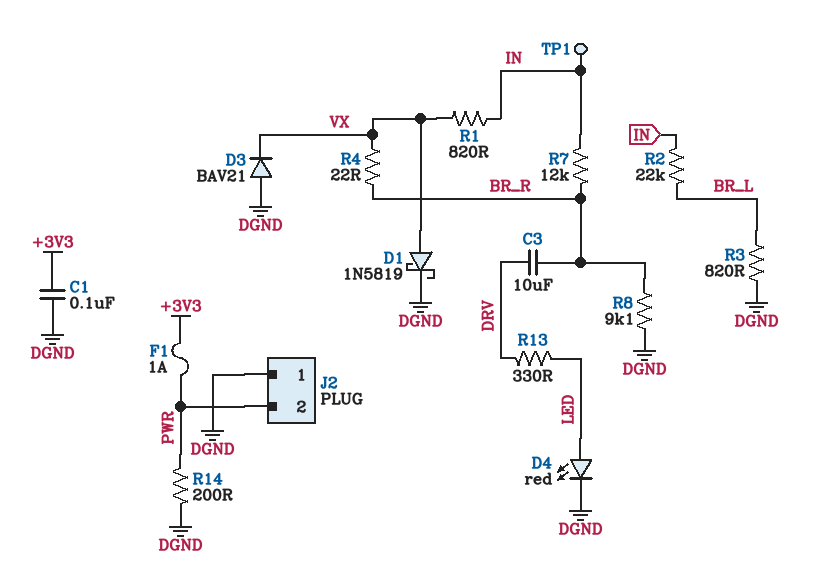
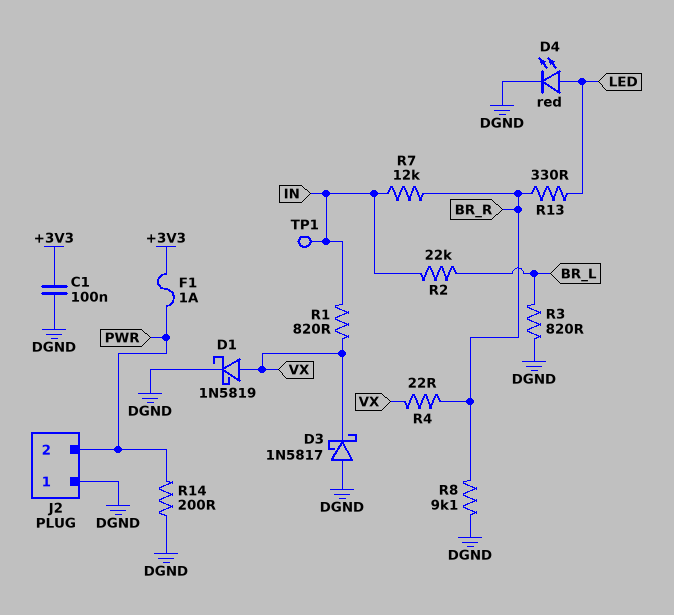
C3: 10uF (BR_R, DRV) -> none
D3: diode BAV21 (A DGND, K VX) -> schottky 1N5817 (A DGND, K VX)
R13: 330 (DRV, LED) -> 330 (BR_R, LED)

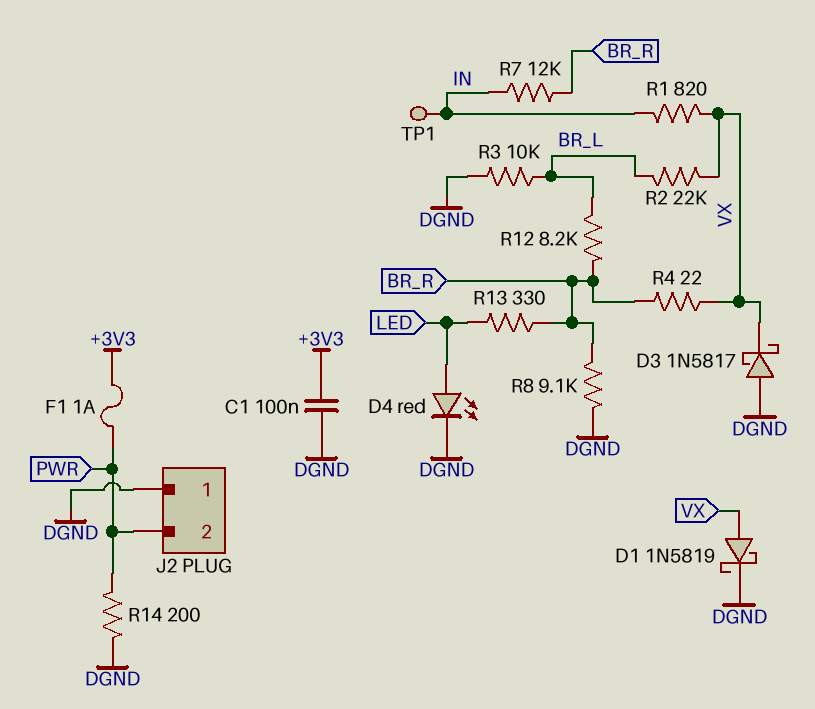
R2: 22k (BR_L, IN) -> 22k (BR_L, VX)
R3: 820 (BR_L, DGND) -> 10k (BR_L, DGND)
R12: none -> 8.2k (BR_L, BR_R)

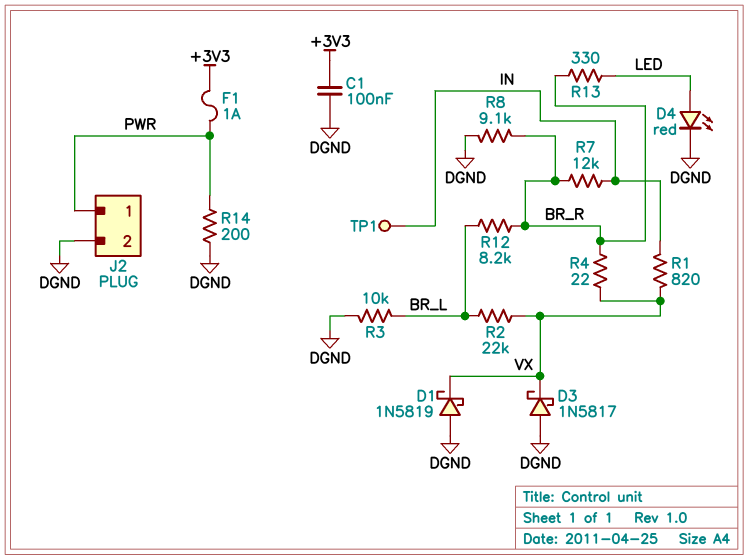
D1: schottky 1N5819 (A VX, K DGND) -> schottky 1N5819 (A DGND, K VX)
J2 pin 1: DGND -> PWR
J2 pin 2: PWR -> DGND

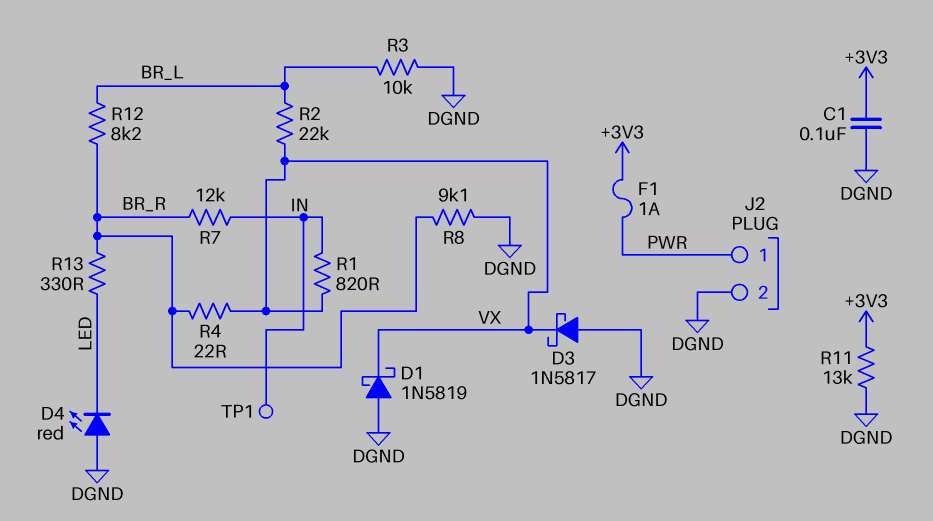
D4: LED red (A LED, K DGND) -> LED red (A DGND, K LED)
R11: none -> 13k (+3V3, DGND)
R14: 200 (DGND, PWR) -> none

